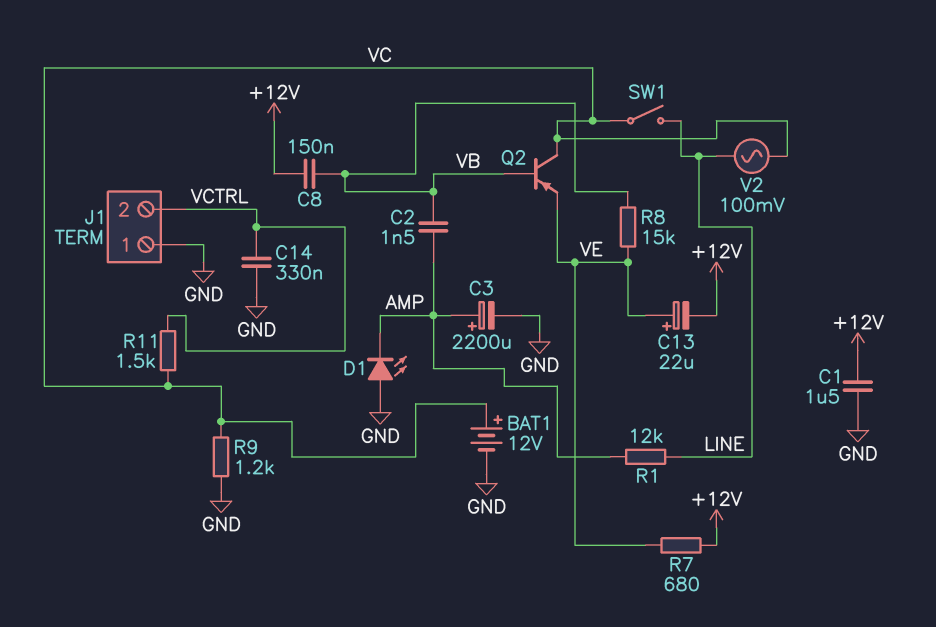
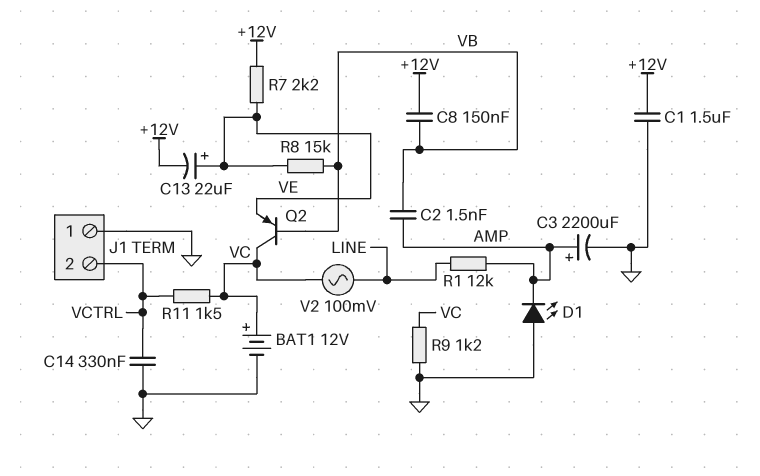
R7: 680 (+12V, VE) -> 2.2k (+12V, VE)
SW1: switch (LINE, VC) -> none

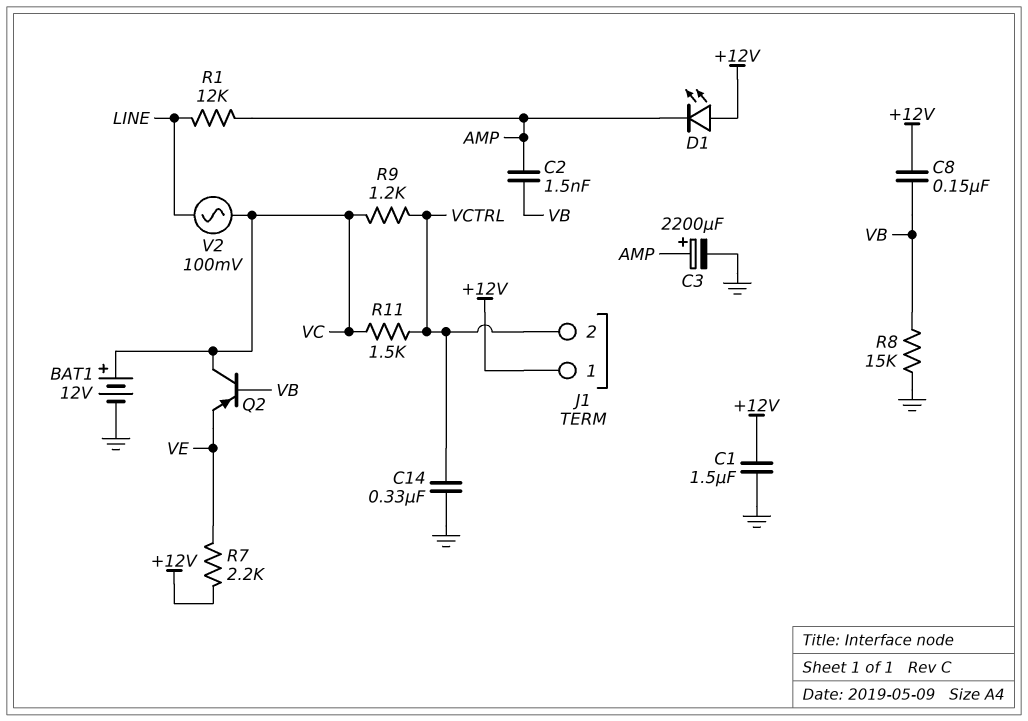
C13: 22uF (plus VE, minus +12V) -> none
D1: LED (A GND, K AMP) -> LED (A +12V, K AMP)
J1 pin 1: GND -> +12V
R8: 15k (VB, VE) -> 15k (GND, VB)
R9: 1.2k (GND, VC) -> 1.2k (VC, VCTRL)

